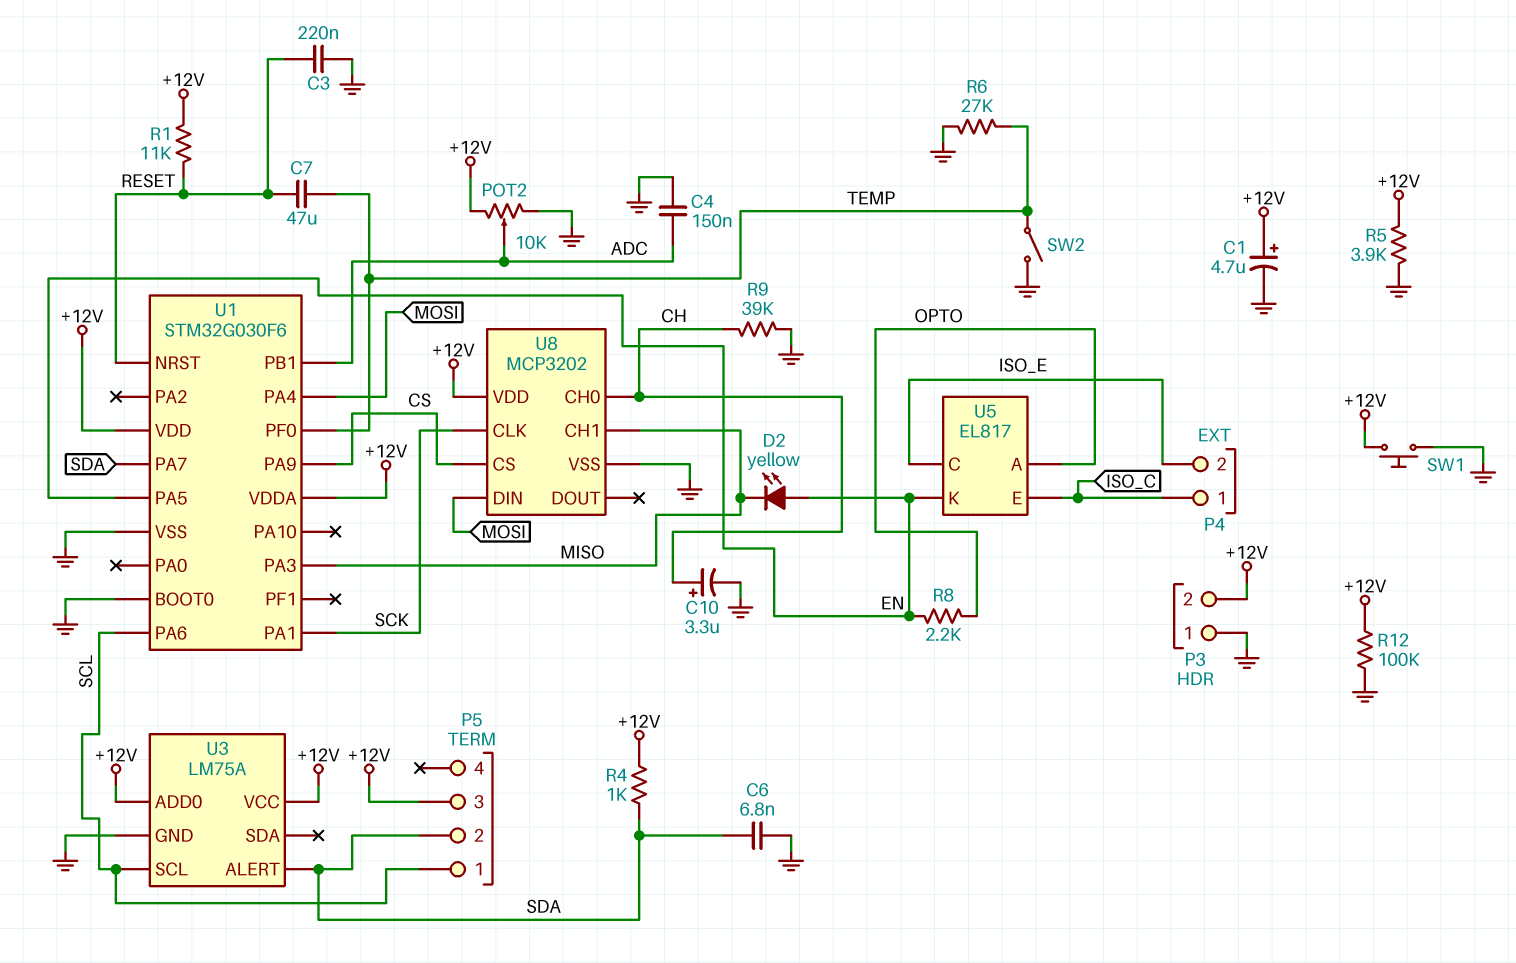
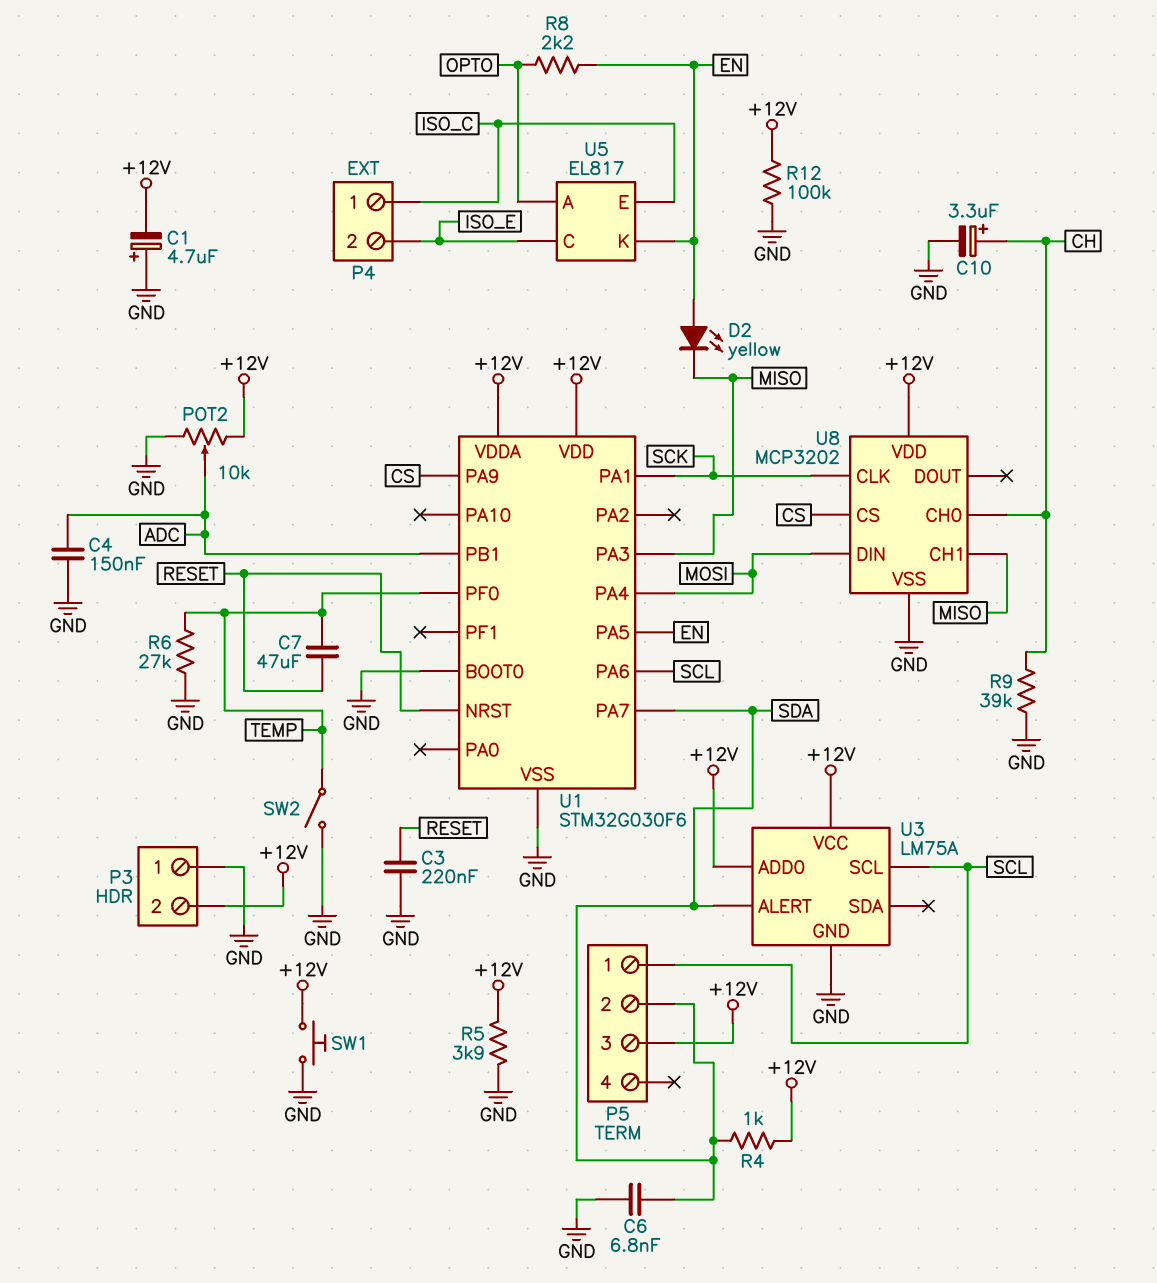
C1: 4.7uF (plus +12V, minus GND) -> 4.7uF (plus GND, minus +12V)
R1: 11k (+12V, RESET) -> none

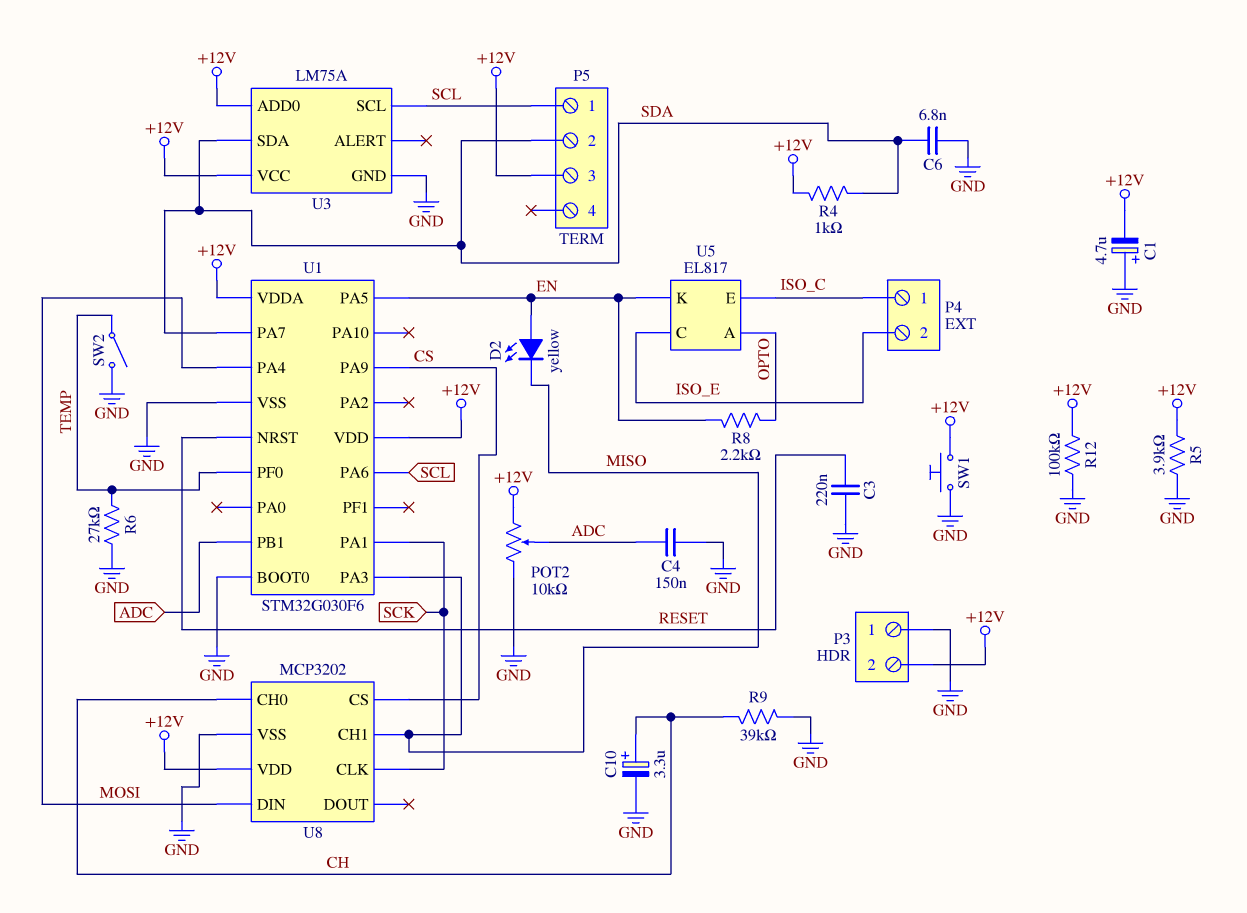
C7: 47uF (RESET, TEMP) -> none
U3 pin ALERT: SDA -> none
U3 pin SDA: none -> SDA

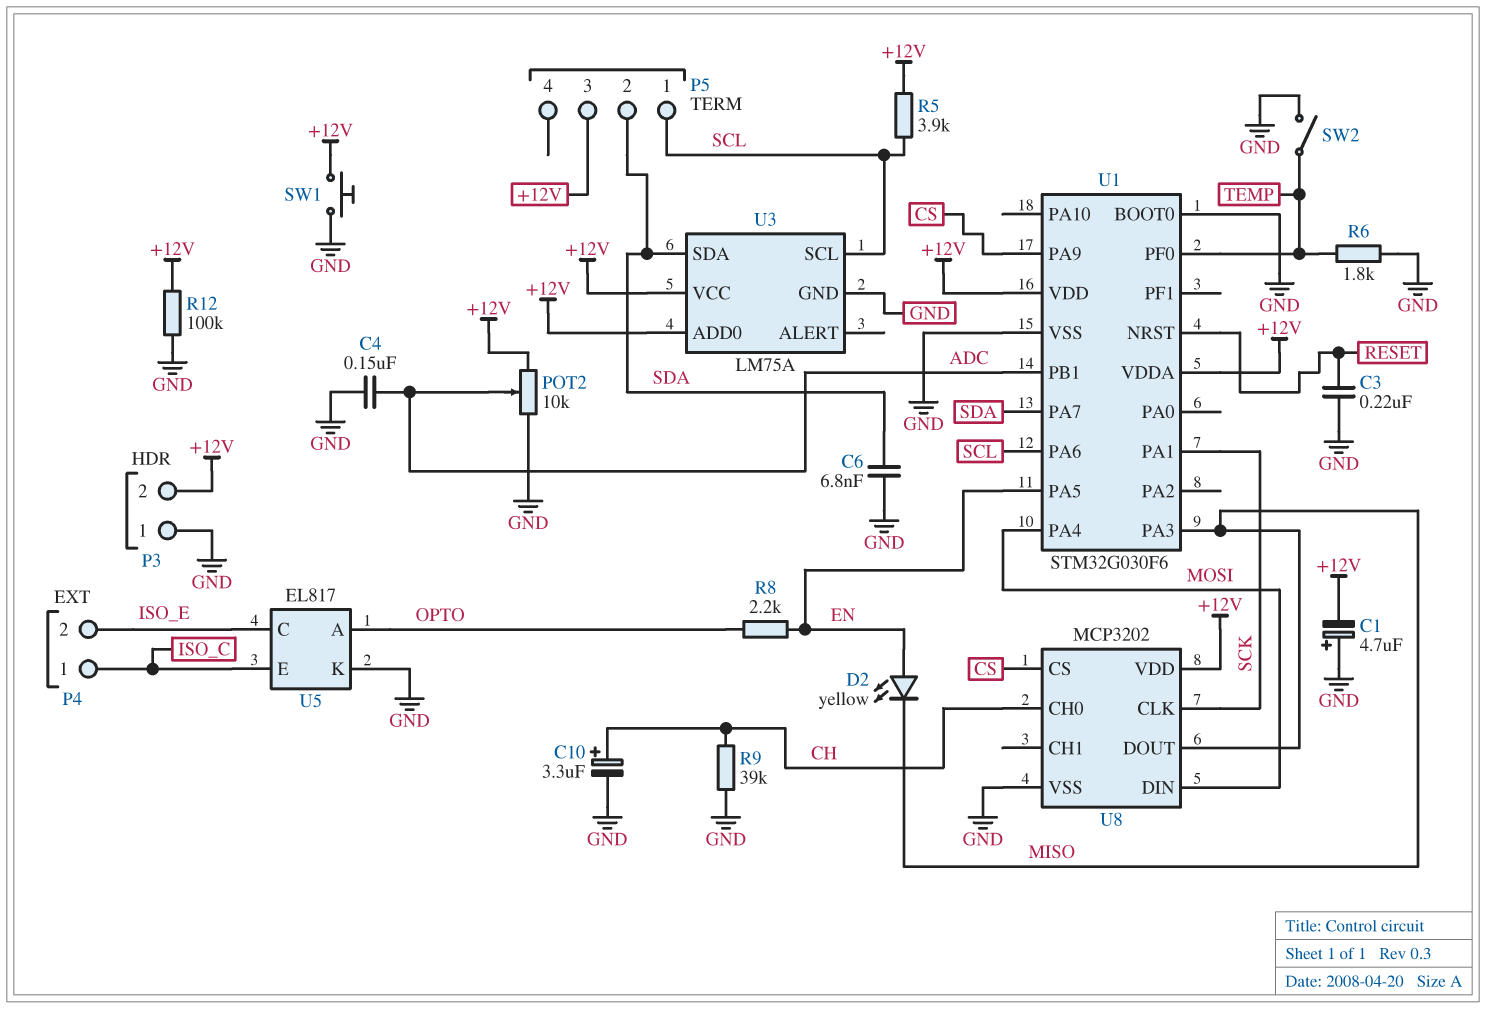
R4: 1k (+12V, SDA) -> none
R5: 3.9k (+12V, GND) -> 3.9k (+12V, SCL)
R6: 27k (GND, TEMP) -> 1.8k (GND, TEMP)
U5 pin K: EN -> GND
U8 pin CH1: MISO -> none
U8 pin DOUT: none -> MISO

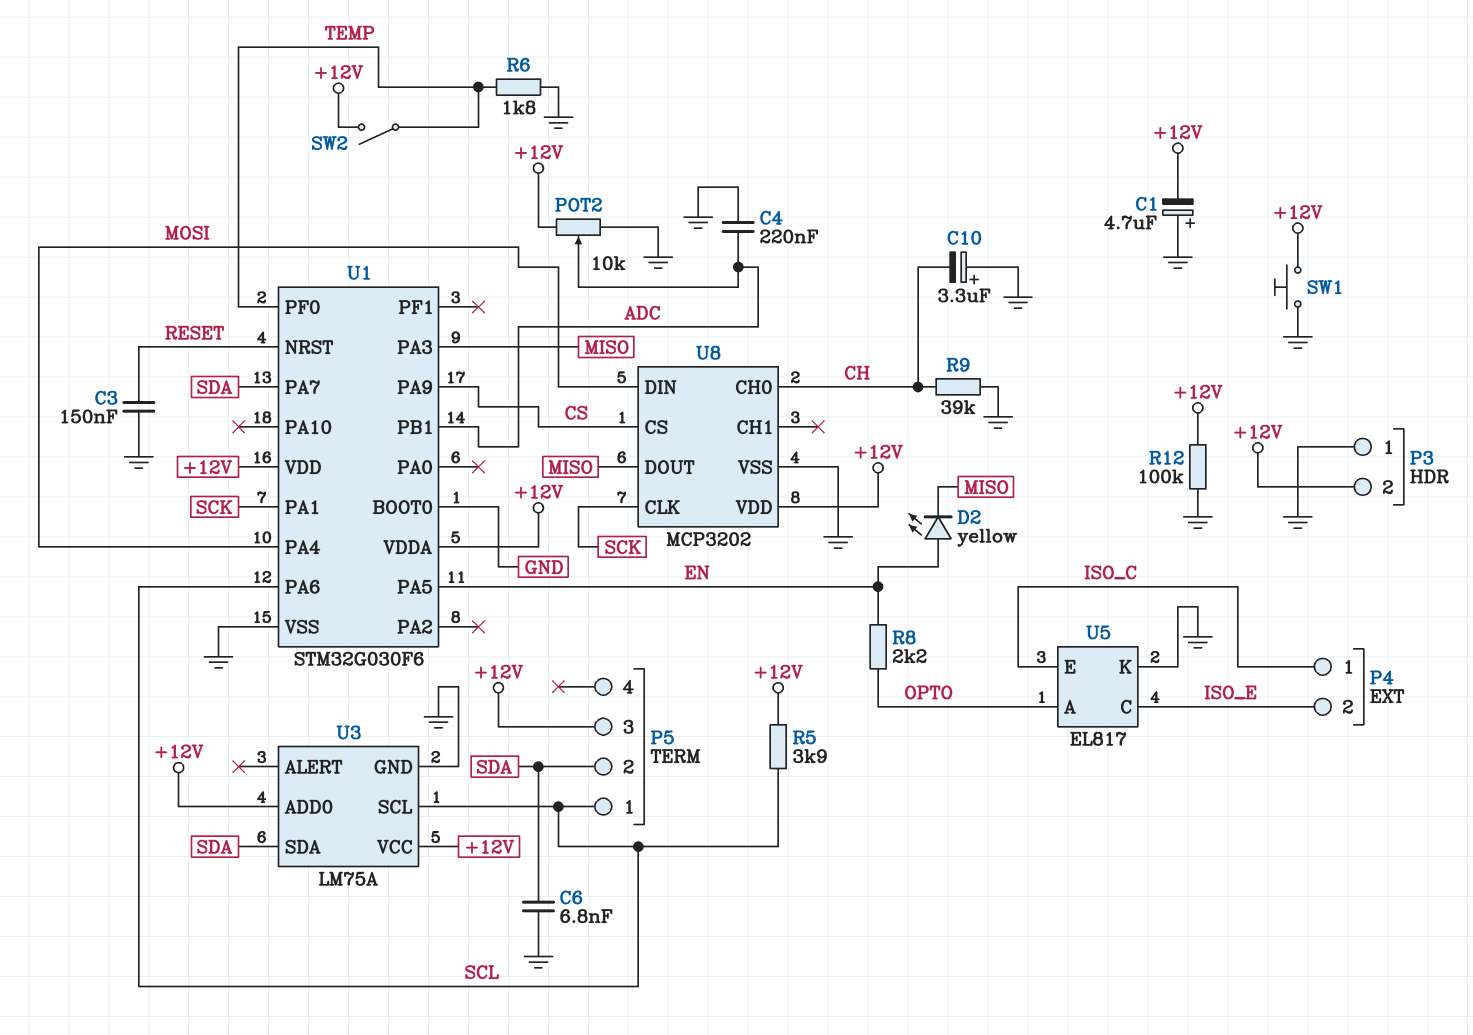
C3: 220nF (GND, RESET) -> 150nF (GND, RESET)
C4: 150nF (ADC, GND) -> 220nF (ADC, GND)
C10: 3.3uF (plus CH, minus GND) -> 3.3uF (plus GND, minus CH)
SW2: switch (GND, TEMP) -> switch (+12V, TEMP)

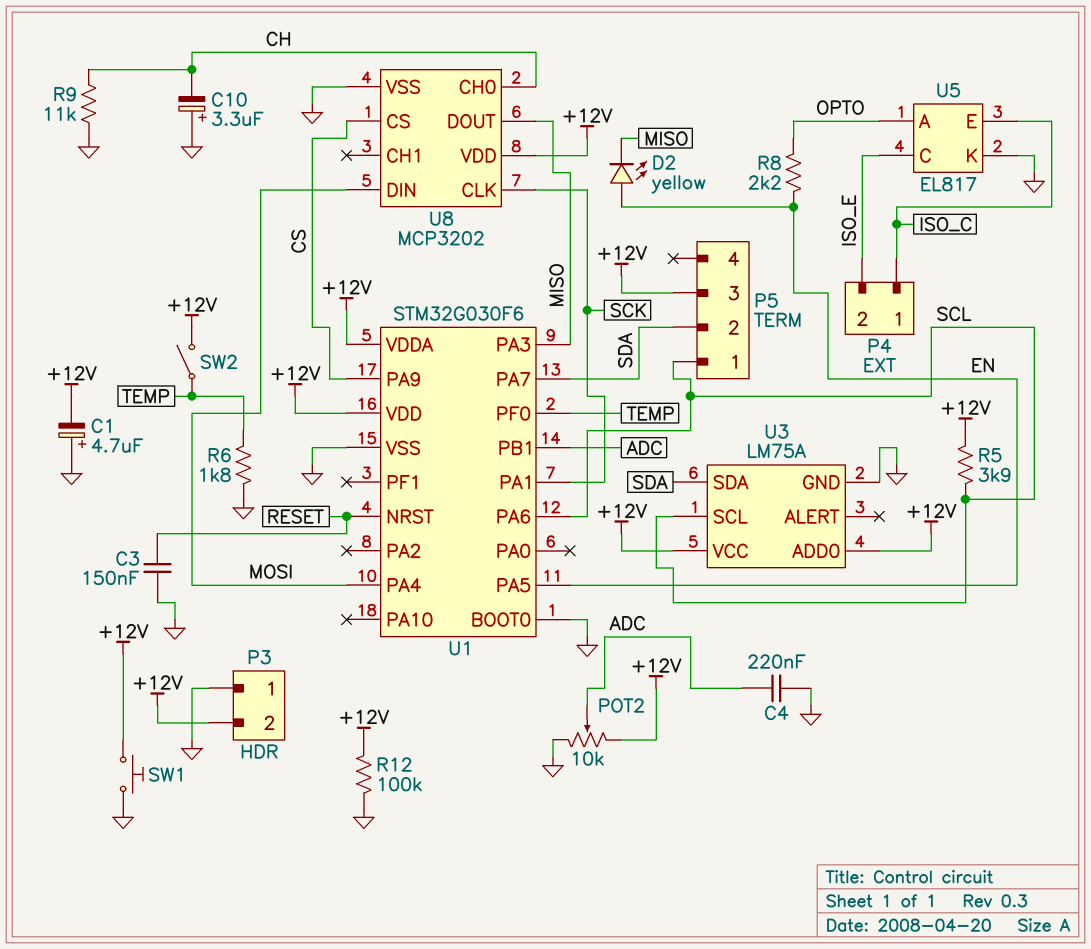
C6: 6.8nF (GND, SDA) -> none
R9: 39k (CH, GND) -> 11k (CH, GND)

